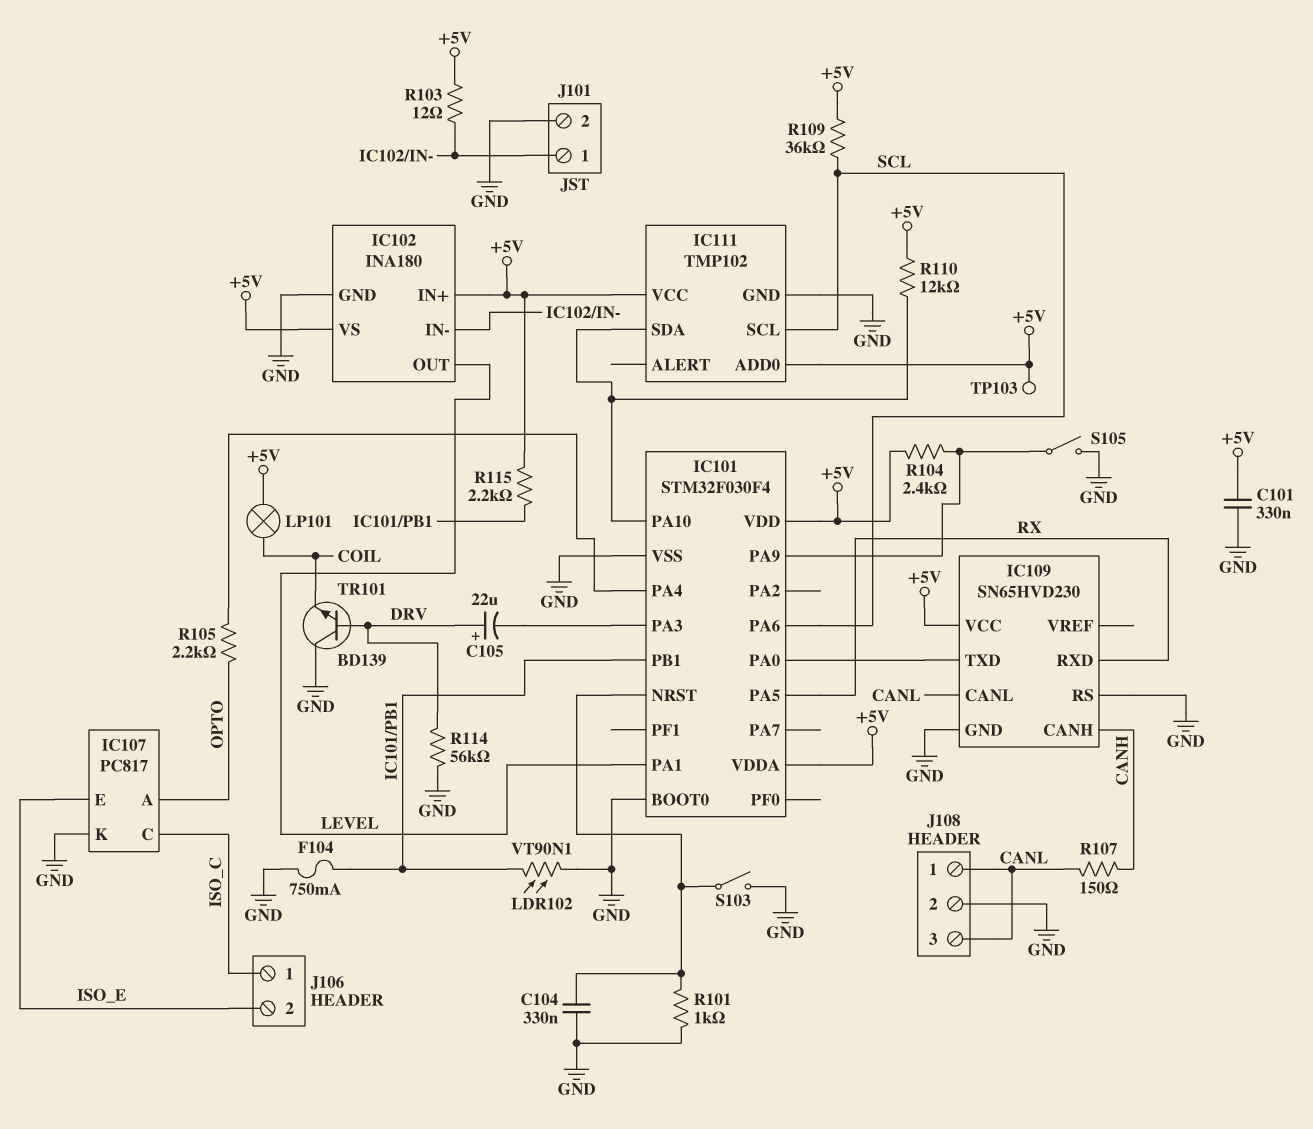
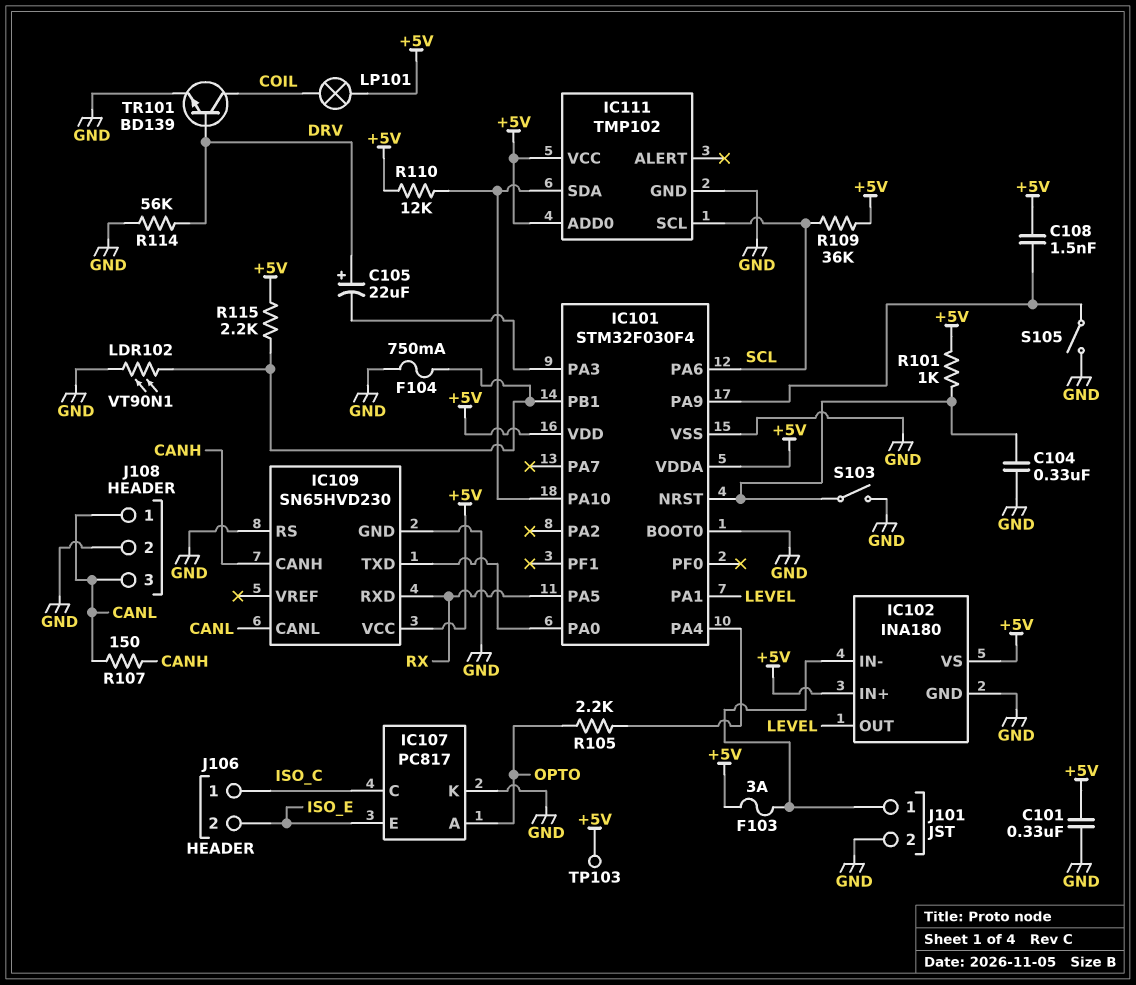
C108: none -> 1.5nF (+5V, IC101/PA9)
F103: none -> 3A (+5V, IC102/IN-)
R101: 1k (GND, IC101/NRST) -> 1k (+5V, IC101/NRST)
R103: 12 (+5V, IC102/IN-) -> none
R104: 2.4k (+5V, IC101/PA9) -> none
TR101: NPN BD139 (B DRV, C GND, E COIL) -> NPN BD139 (B DRV, C COIL, E GND)

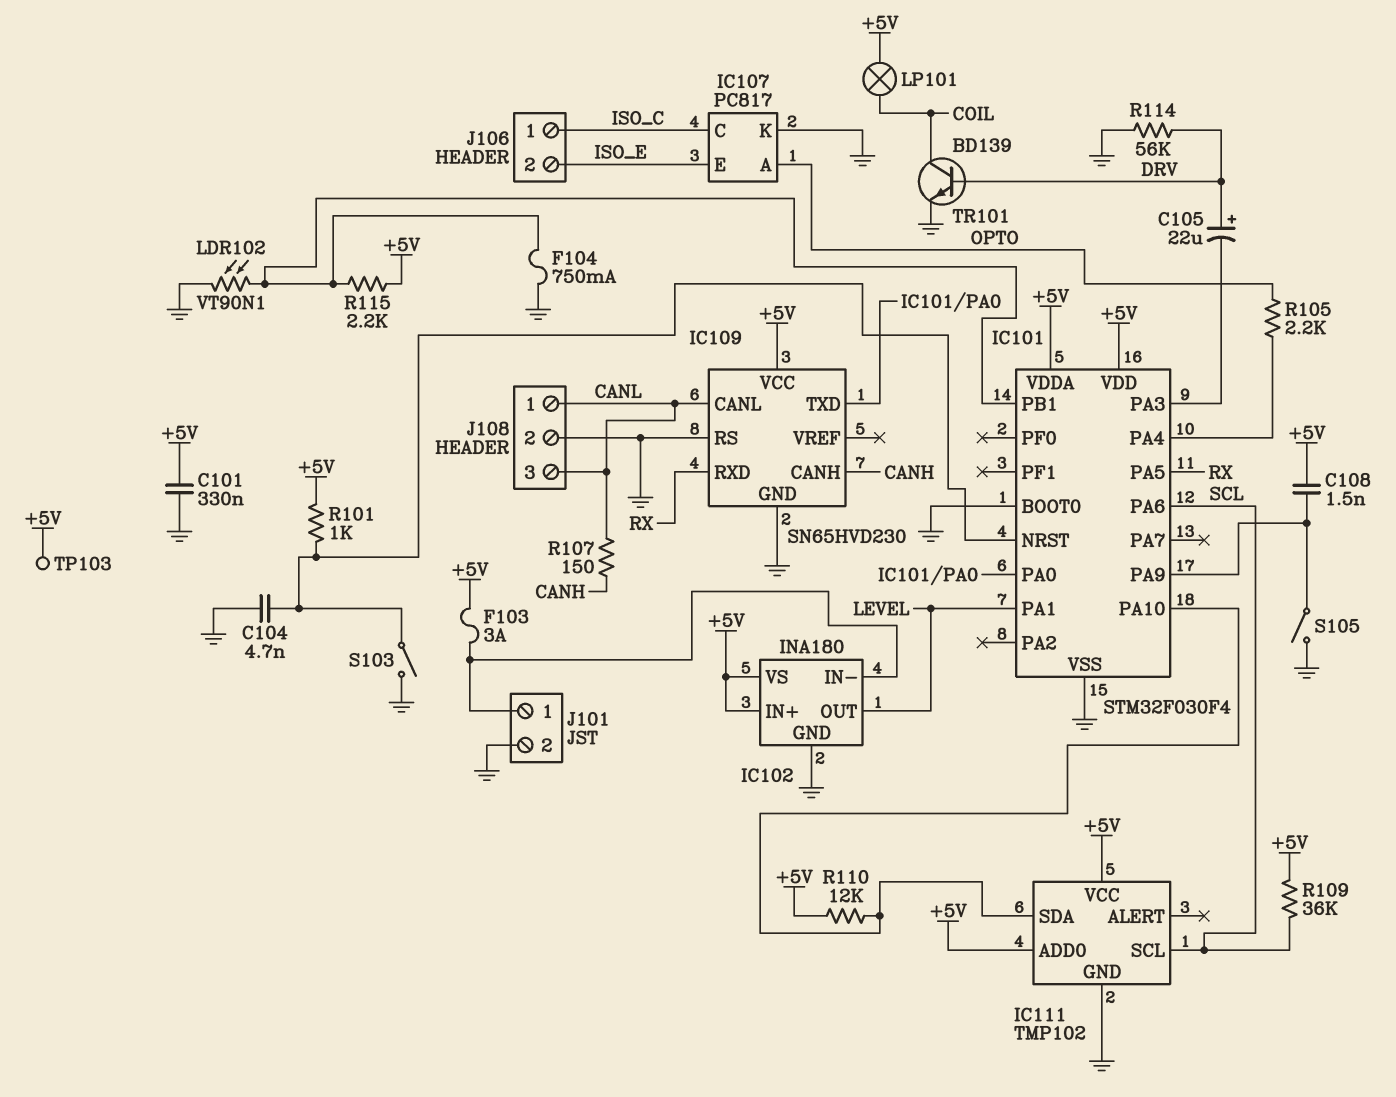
C104: 330nF (GND, IC101/NRST) -> 4.7nF (GND, IC101/NRST)

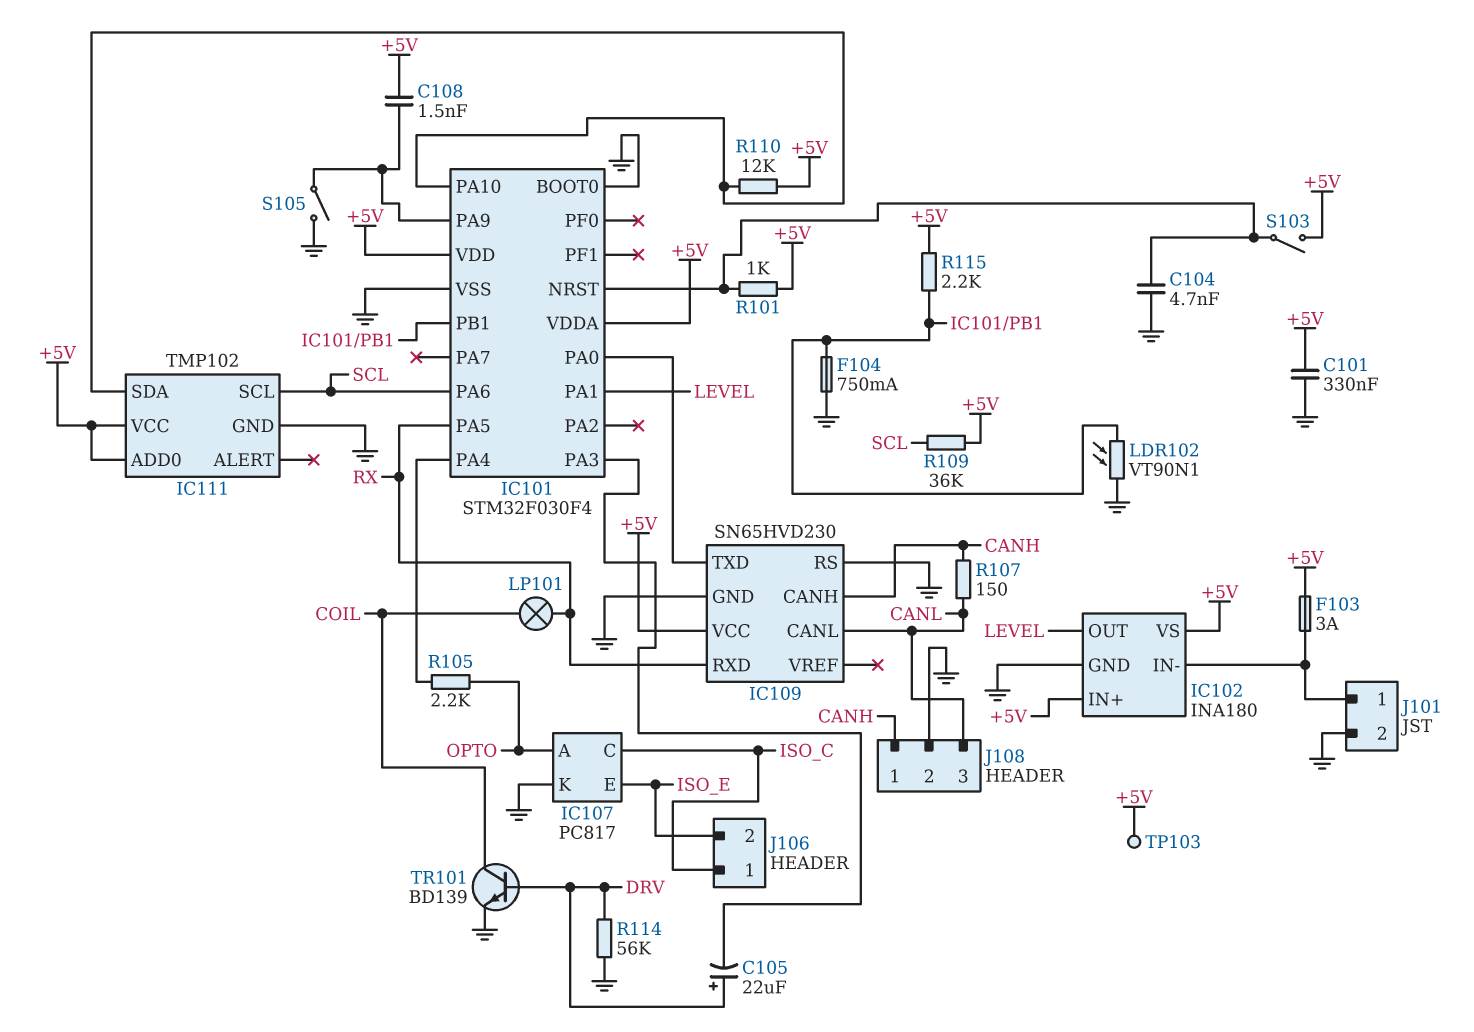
J108 pin 1: CANL -> CANH
LP101: lamp (+5V, COIL) -> lamp (COIL, RX)
S103: switch (GND, IC101/NRST) -> switch (+5V, IC101/NRST)

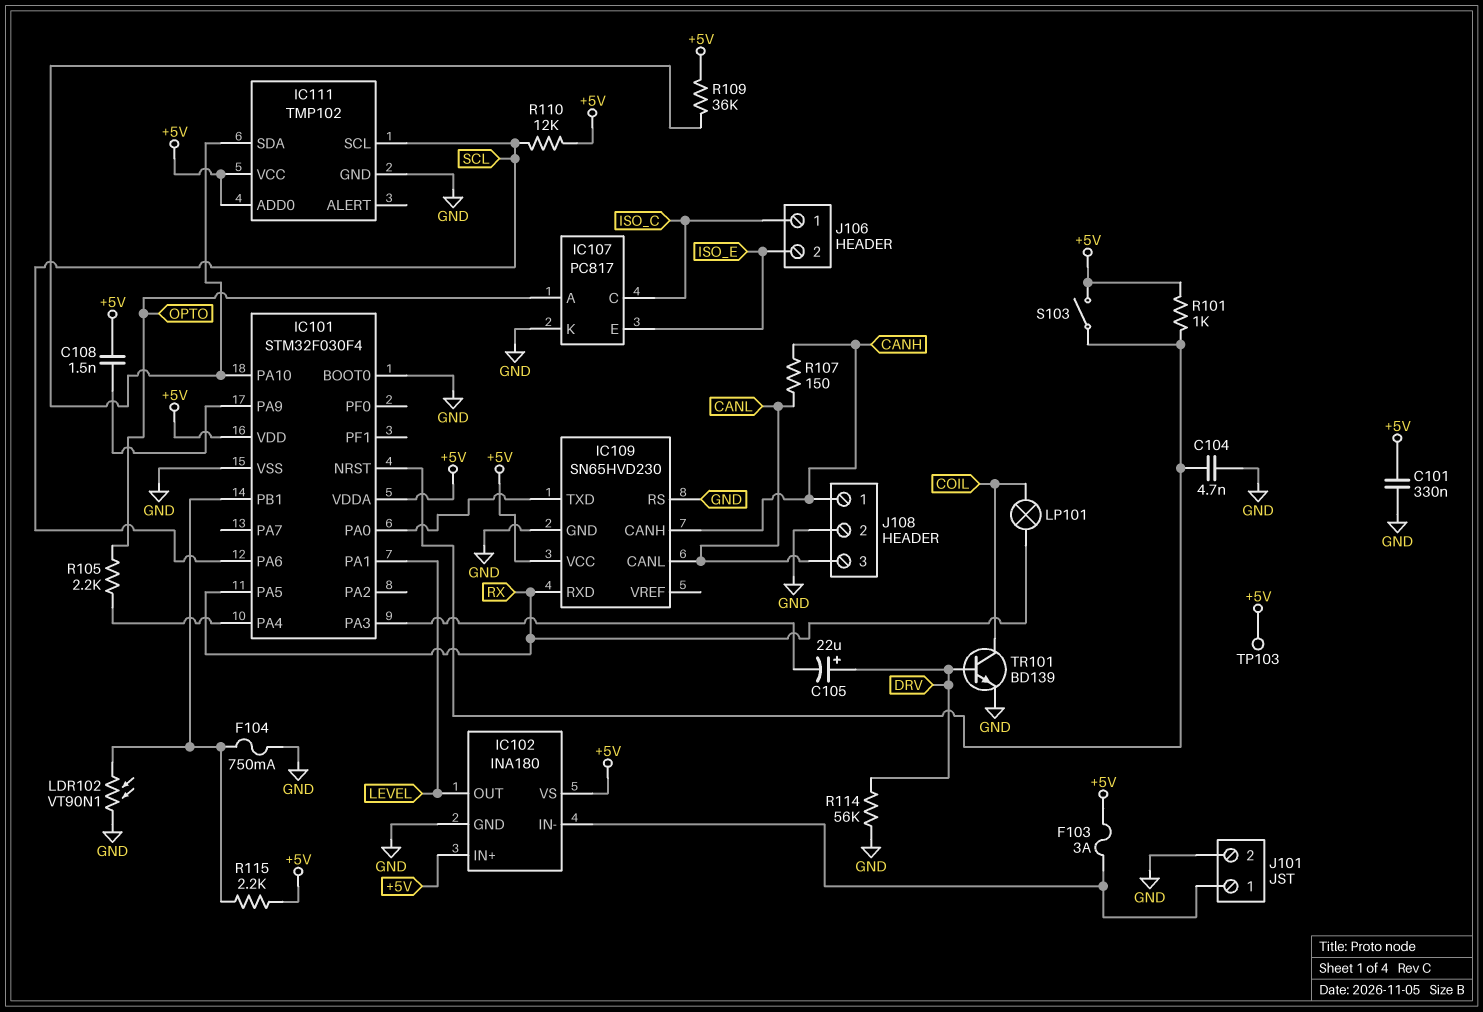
R109: 36k (+5V, SCL) -> 36k (+5V, IC101/PA10)
R110: 12k (+5V, IC101/PA10) -> 12k (+5V, SCL)
S105: switch (GND, IC101/PA9) -> none

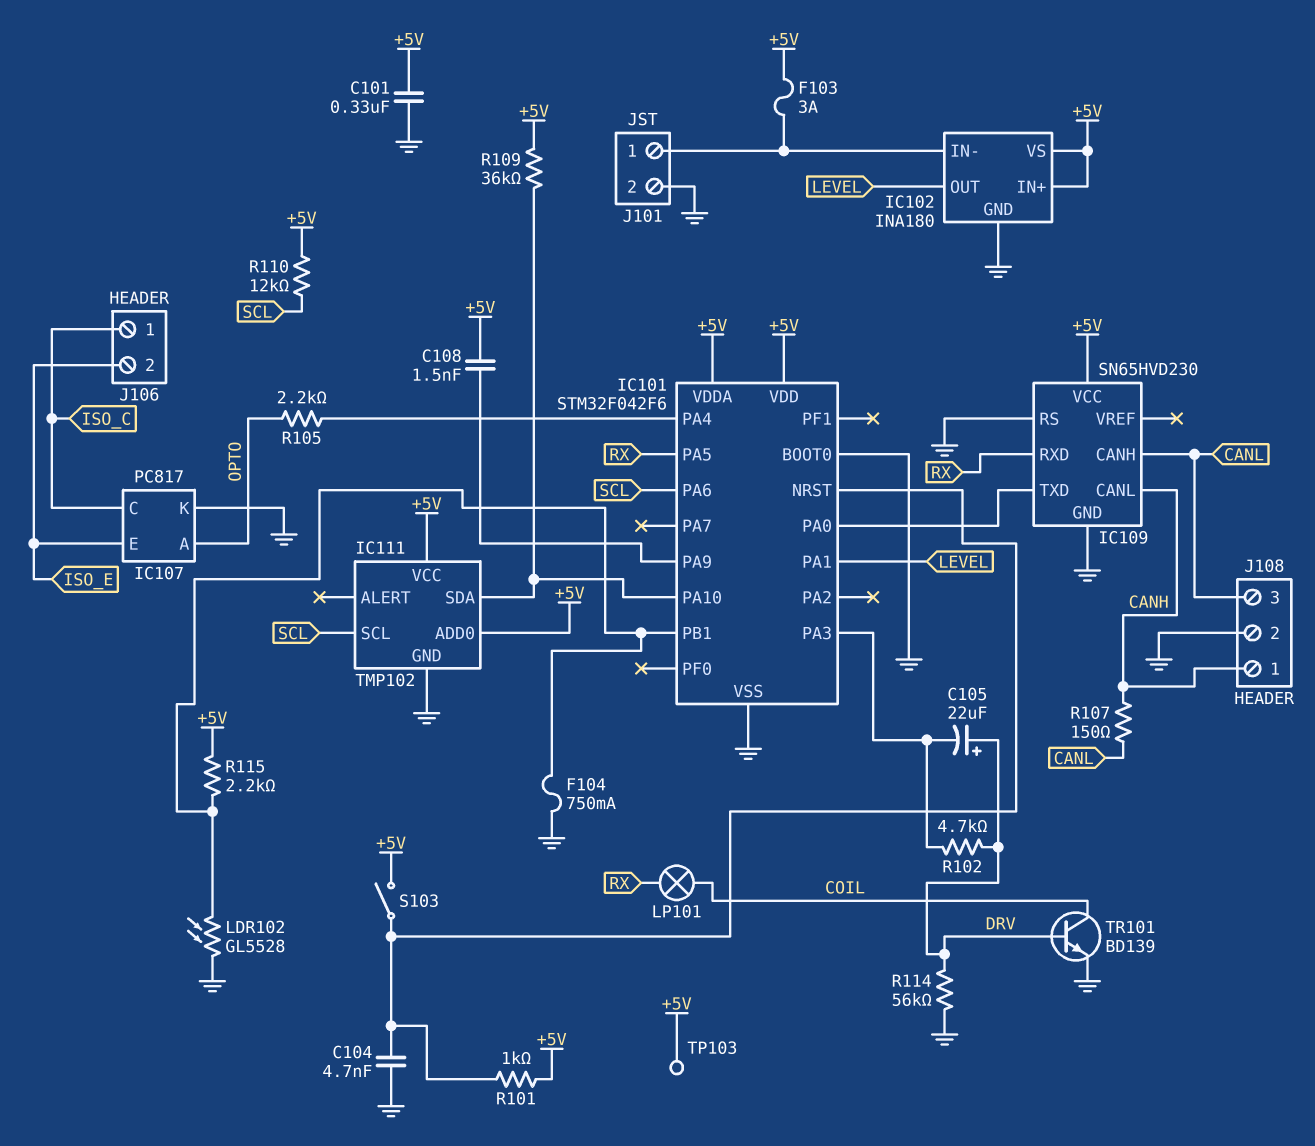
IC101: STM32F030F4 -> STM32F042F6
IC109 pin CANH: CANH -> CANL
IC109 pin CANL: CANL -> CANH
LDR102: VT90N1 (GND, IC101/PB1) -> GL5528 (GND, IC101/PB1)
R102: none -> 4.7k (DRV, IC101/PA3)

